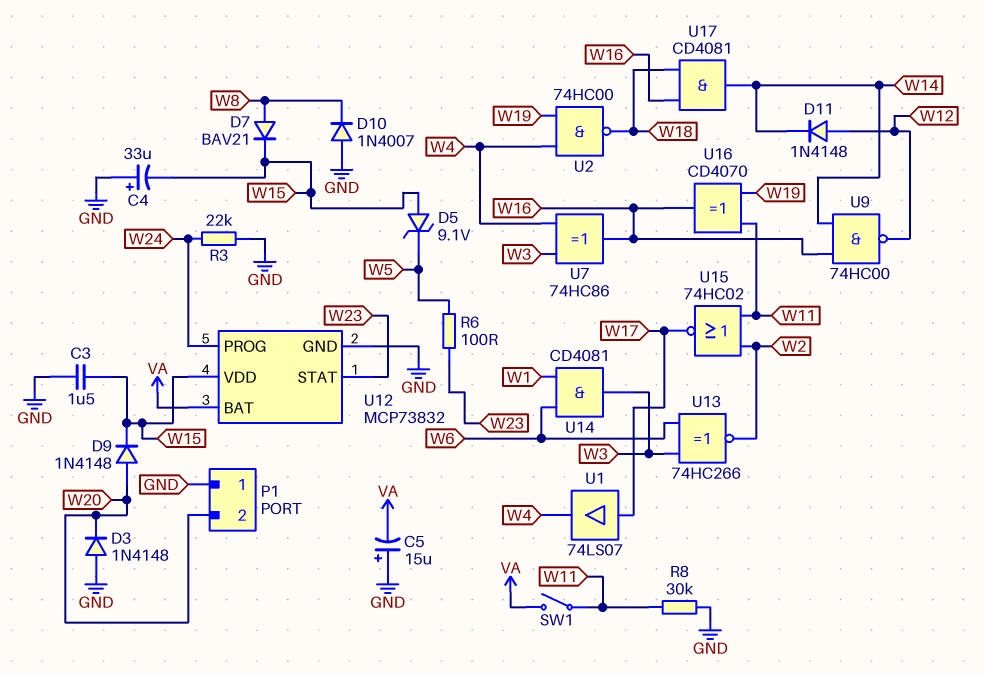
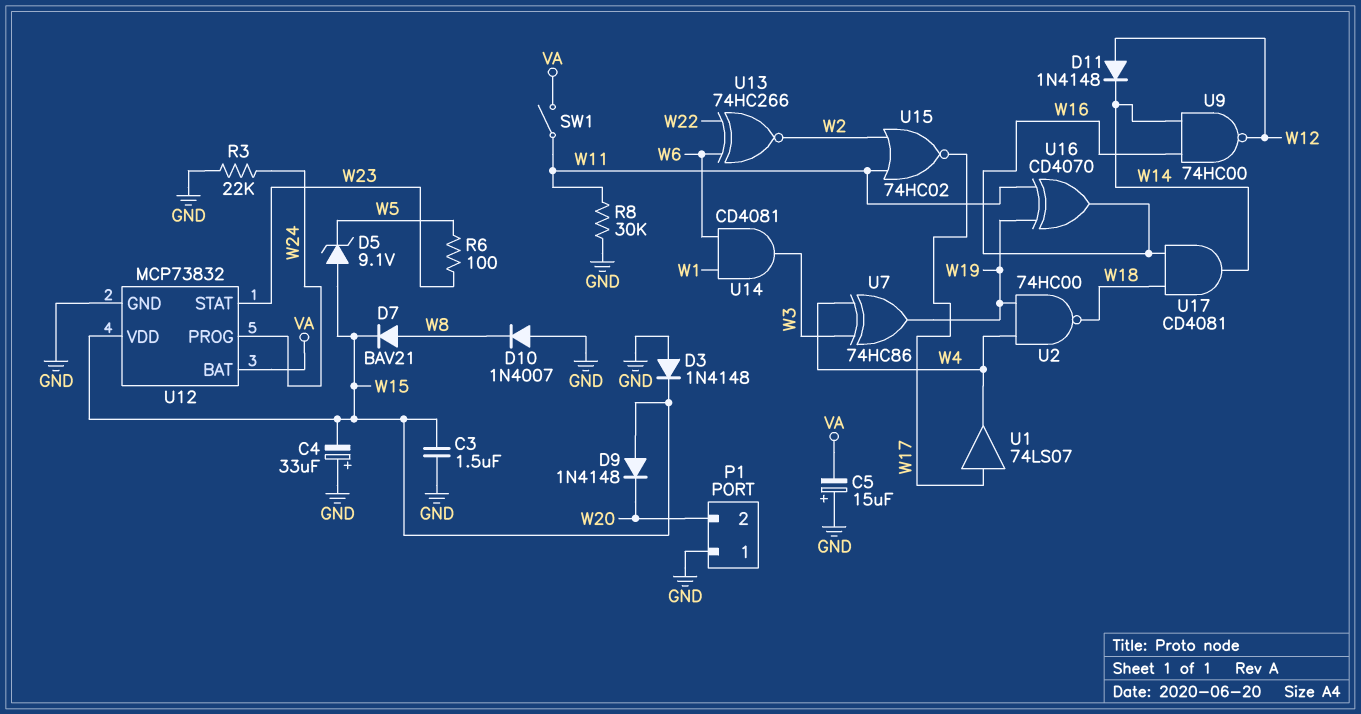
D3: diode 1N4148 (A GND, K W20) -> diode 1N4148 (A GND, K W15)
D9: diode 1N4148 (A W20, K W15) -> diode 1N4148 (A W15, K W20)
U7: XOR 74HC86 (in W3, in W4, out W16) -> XOR 74HC86 (in W3, in W4, out W19)
U13: XNOR 74HC266 (in W3, in W6, out W2) -> XNOR 74HC266 (in W6, in W22, out W2)

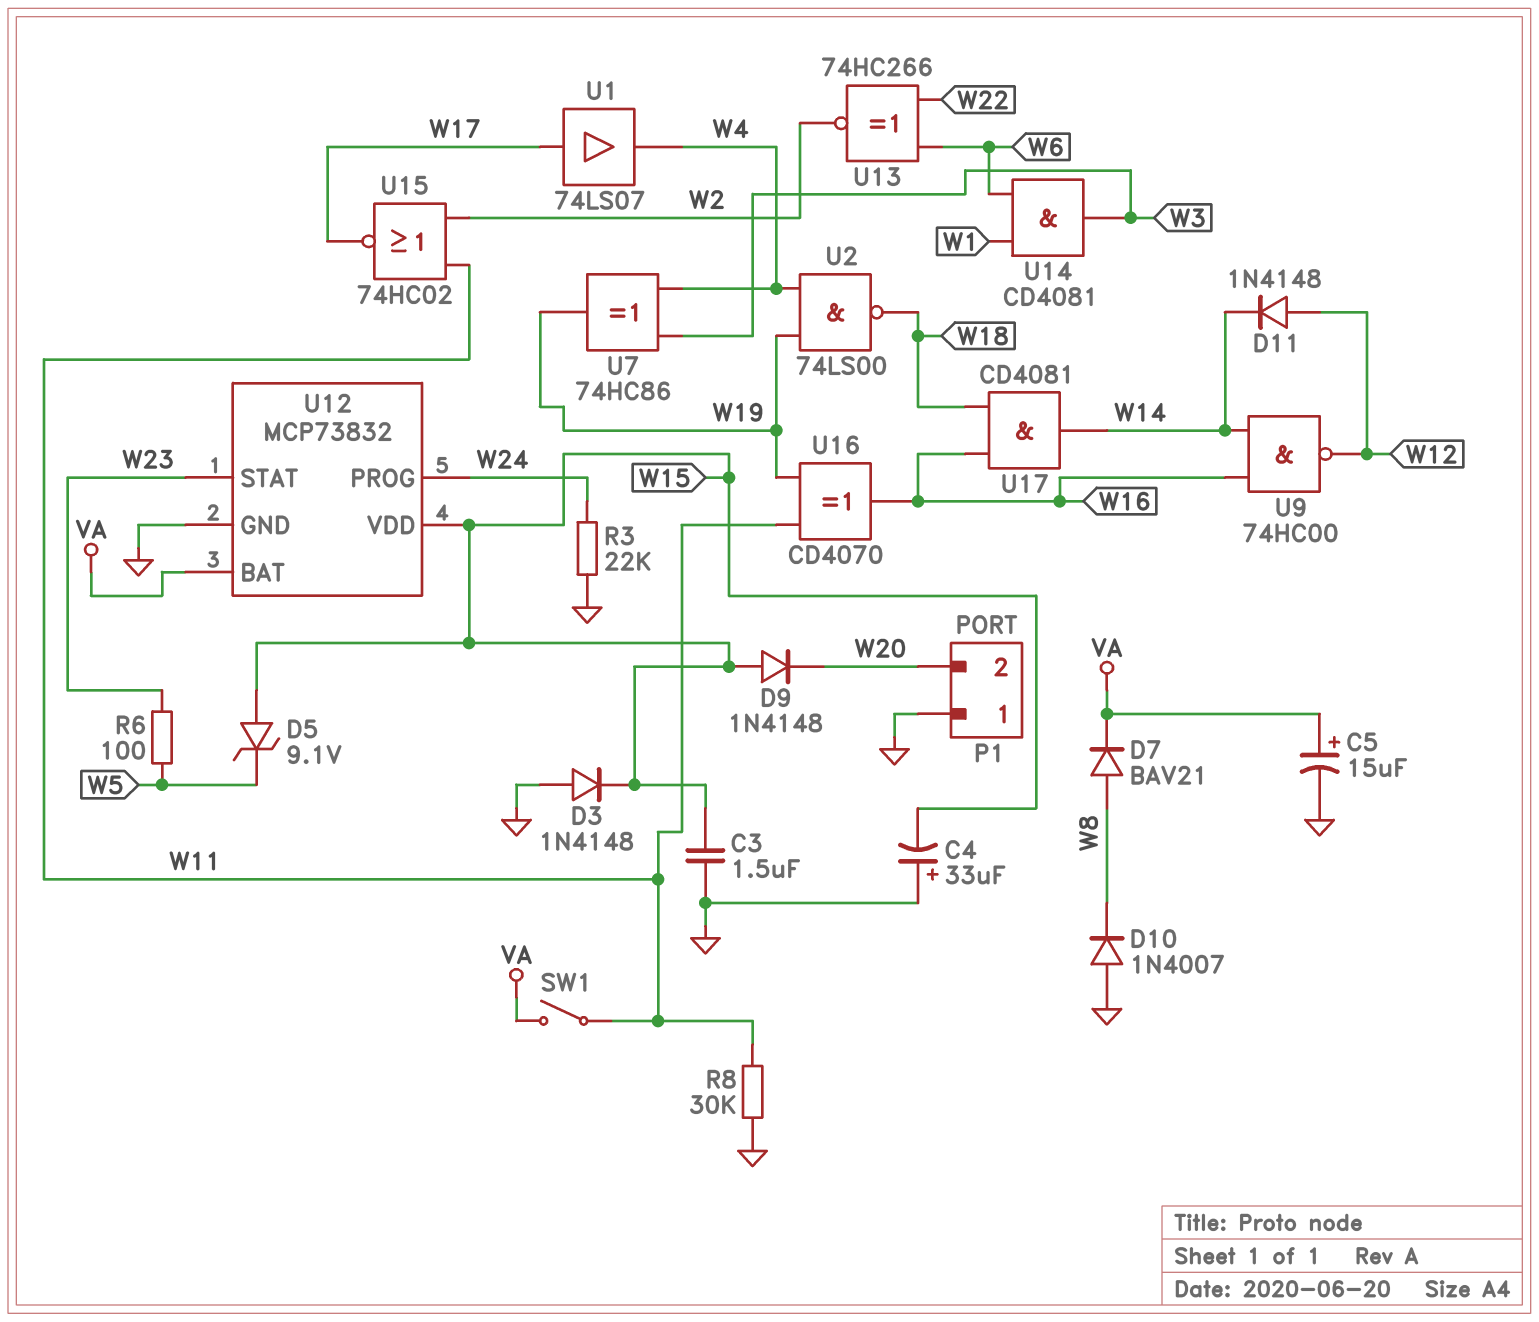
C5: 15uF (plus GND, minus VA) -> 15uF (plus VA, minus GND)
D7: diode BAV21 (A W8, K W15) -> diode BAV21 (A W8, K VA)
U2: NAND 74HC00 (in W4, in W19, out W18) -> NAND 74LS00 (in W4, in W19, out W18)

